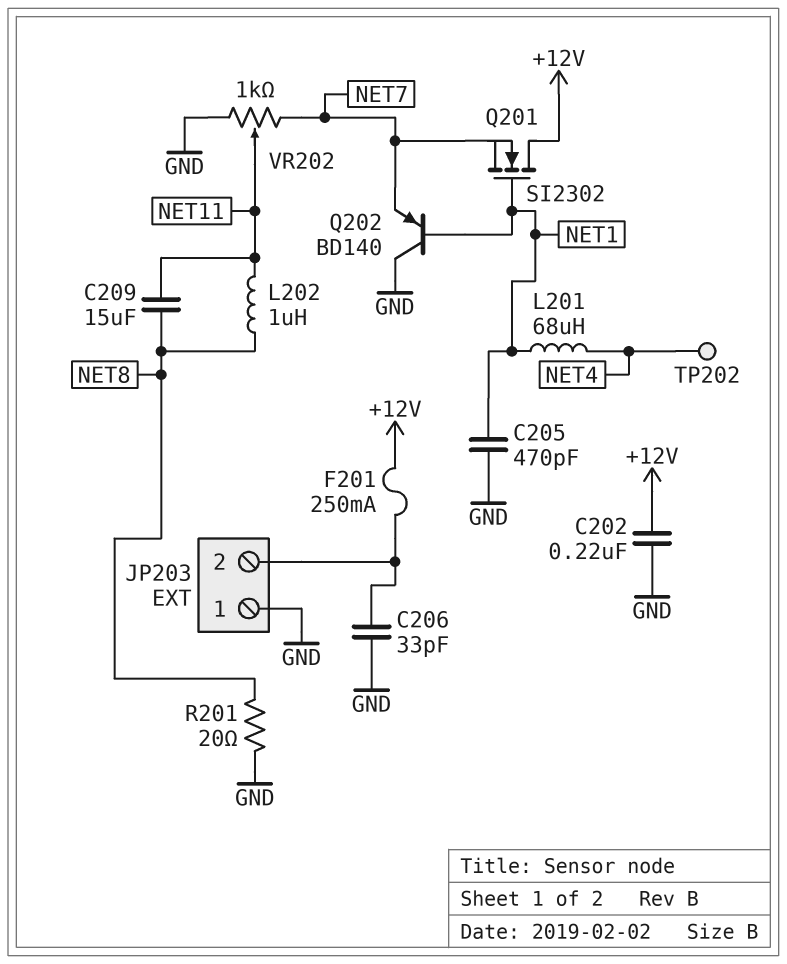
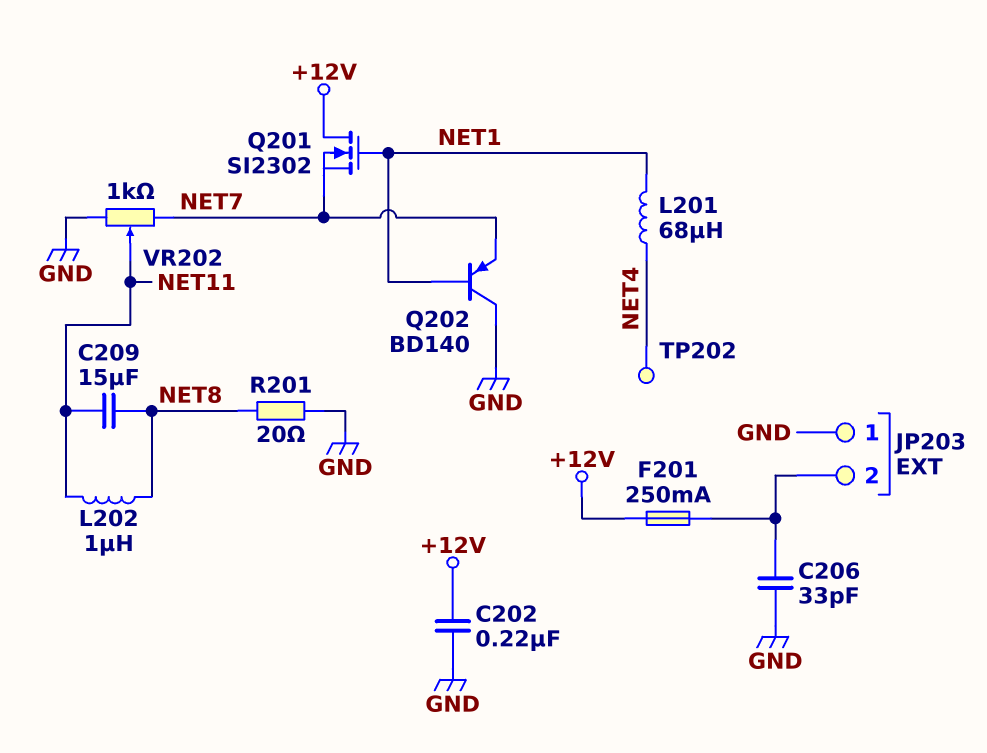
C205: 470pF (GND, NET1) -> none

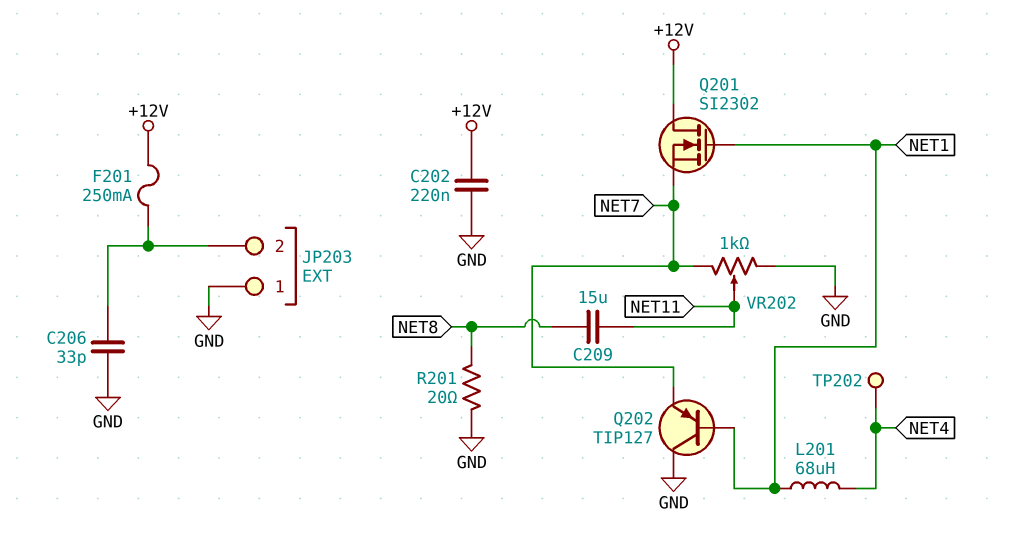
L202: 1uH (NET8, NET11) -> none
Q202: PNP BD140 (B NET1, C GND, E NET7) -> PNP TIP127 (B NET1, C GND, E NET7)

